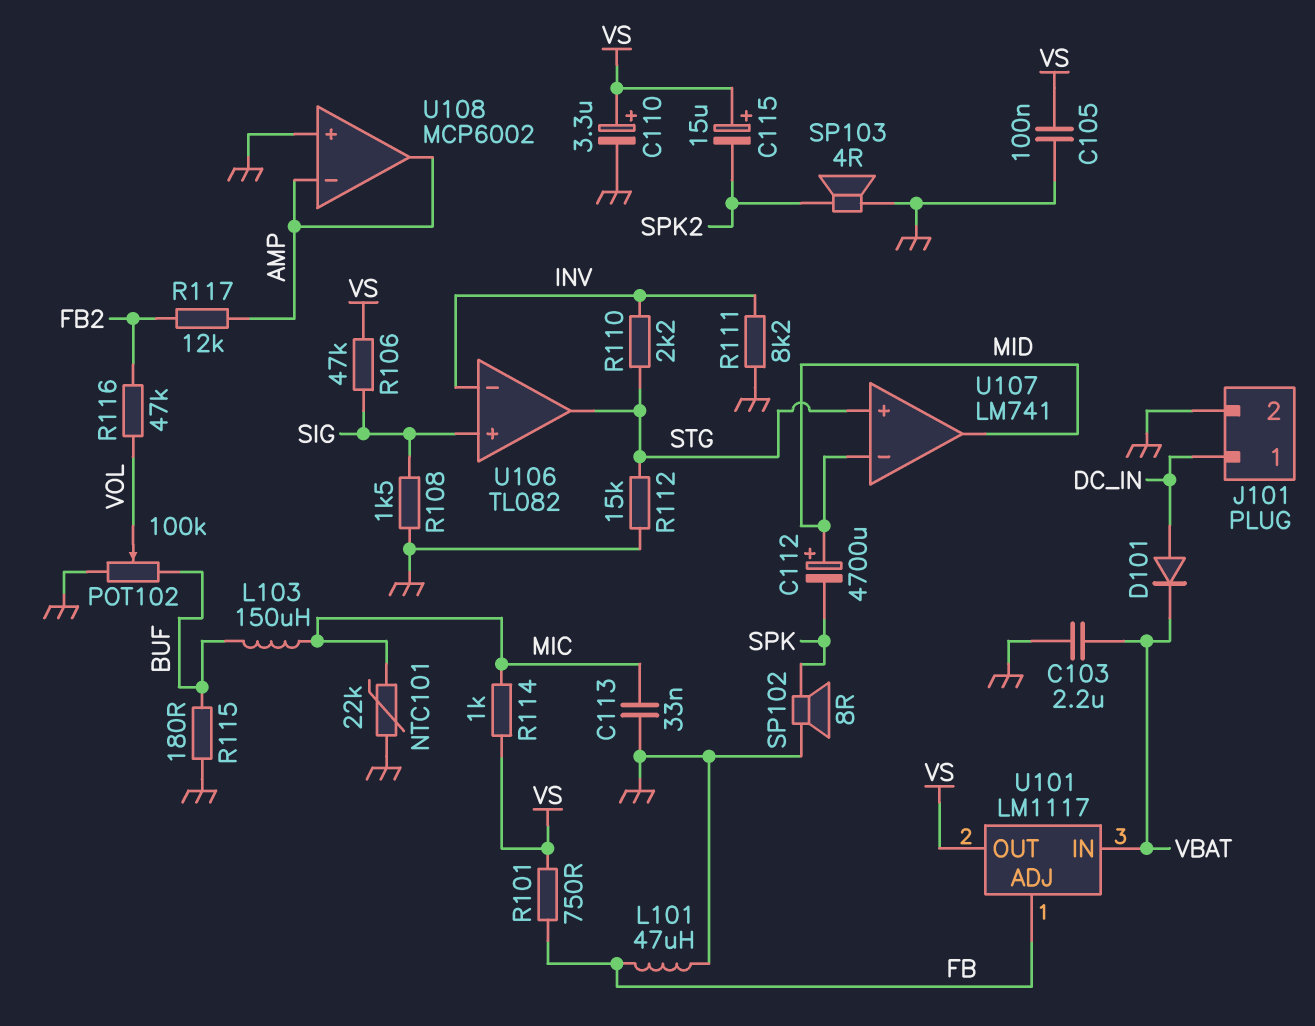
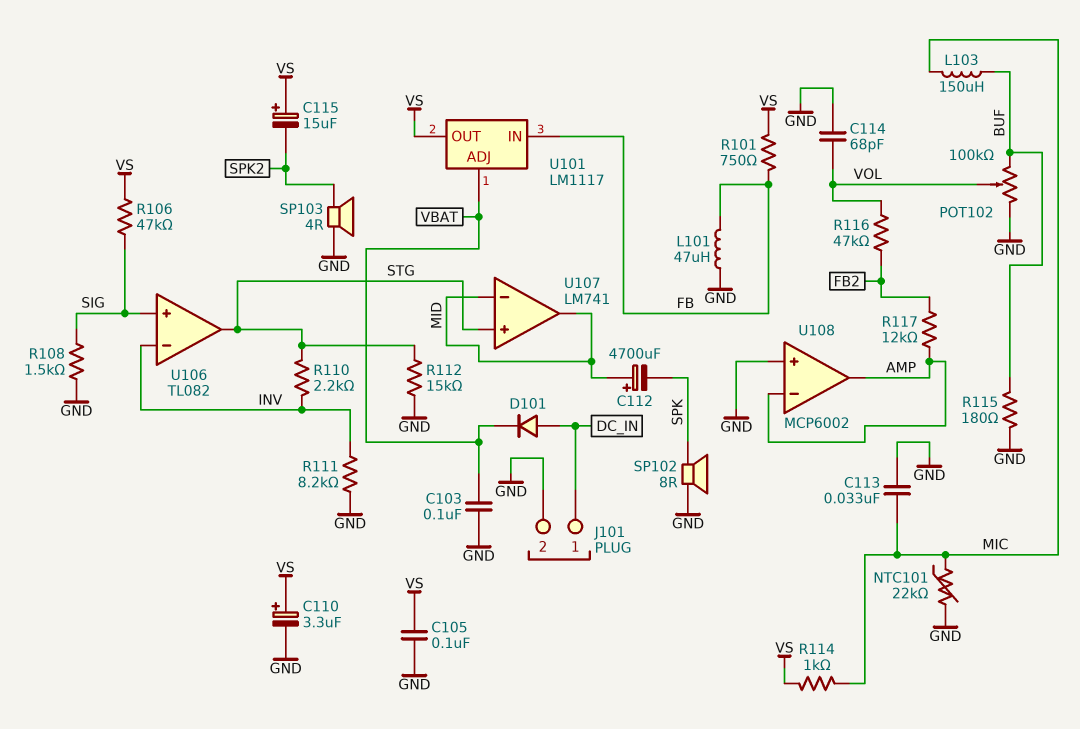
C103: 2.2uF (GND, VBAT) -> 100nF (GND, VBAT)
C114: none -> 68pF (GND, VOL)
U101 pin ADJ: FB -> VBAT
U101 pin IN: VBAT -> FB

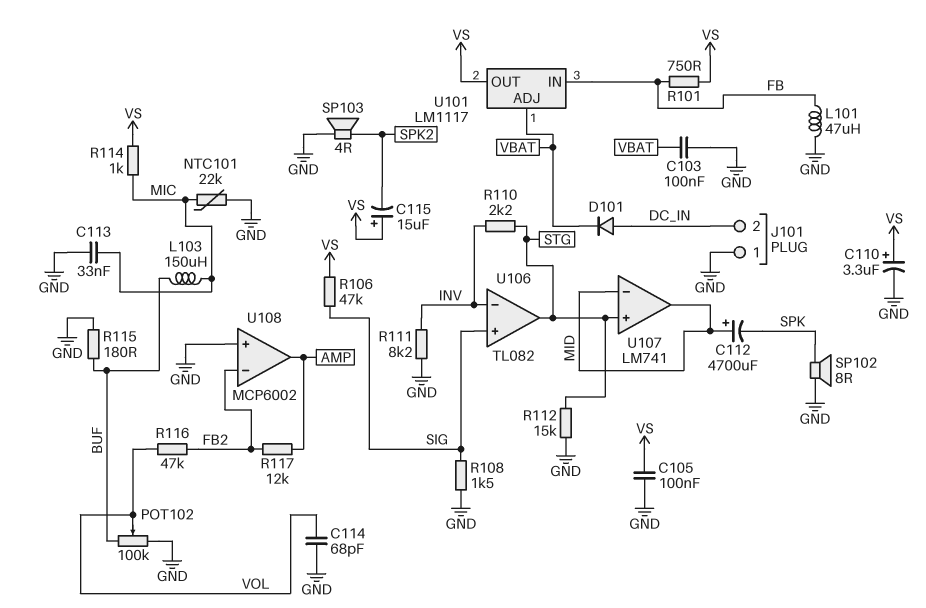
J101 pin 1: DC_IN -> GND
J101 pin 2: GND -> DC_IN
U108 pin in-: AMP -> FB2

